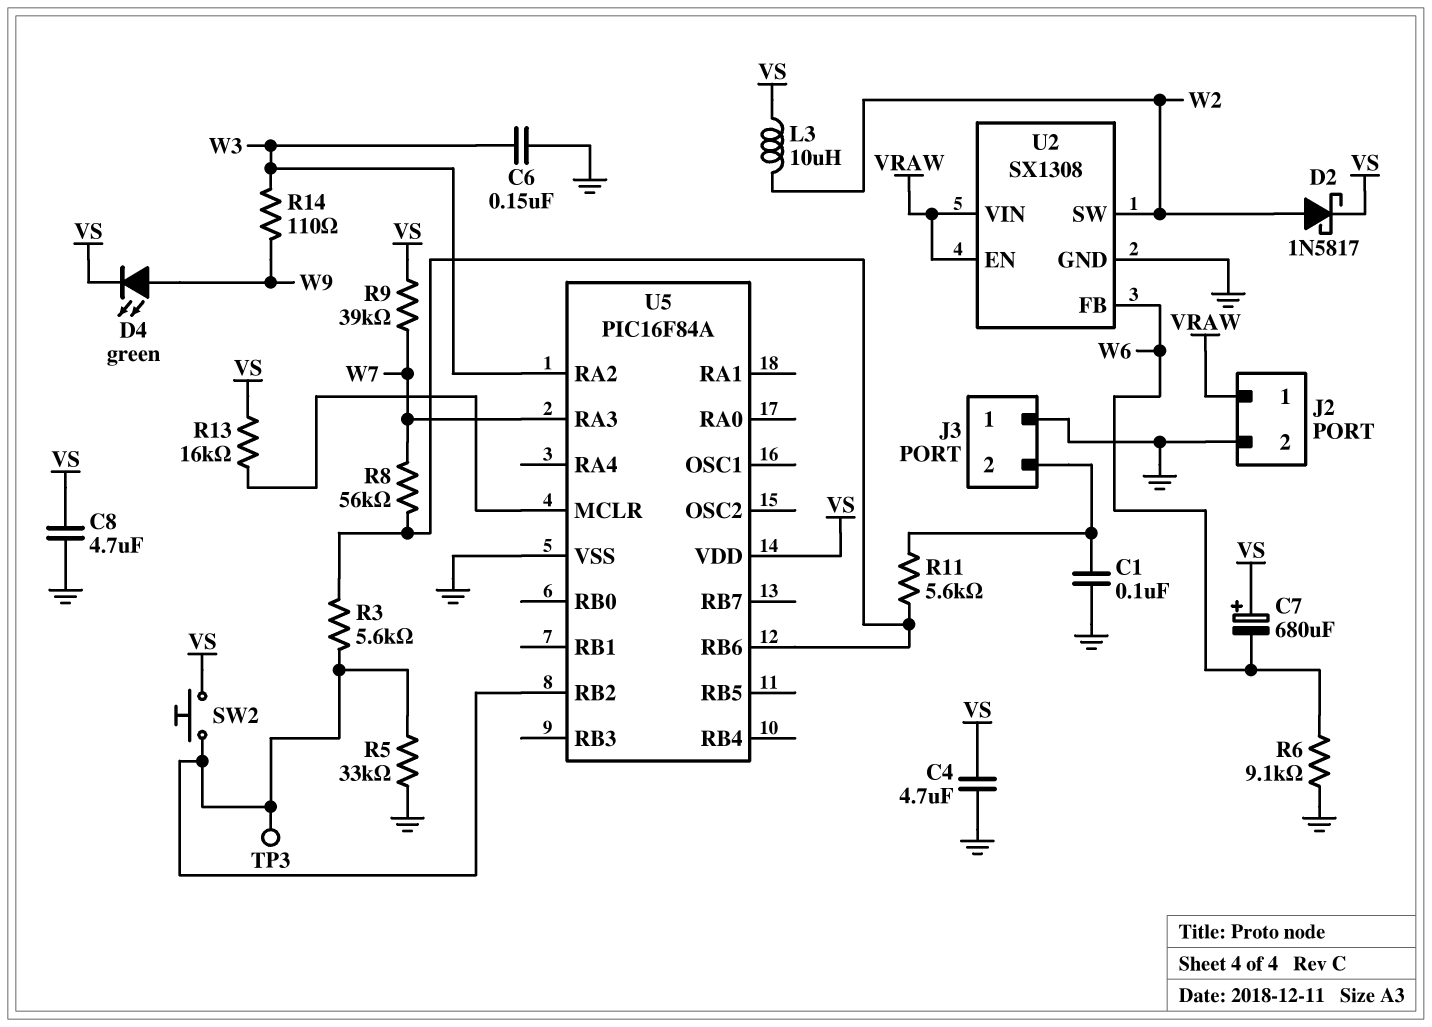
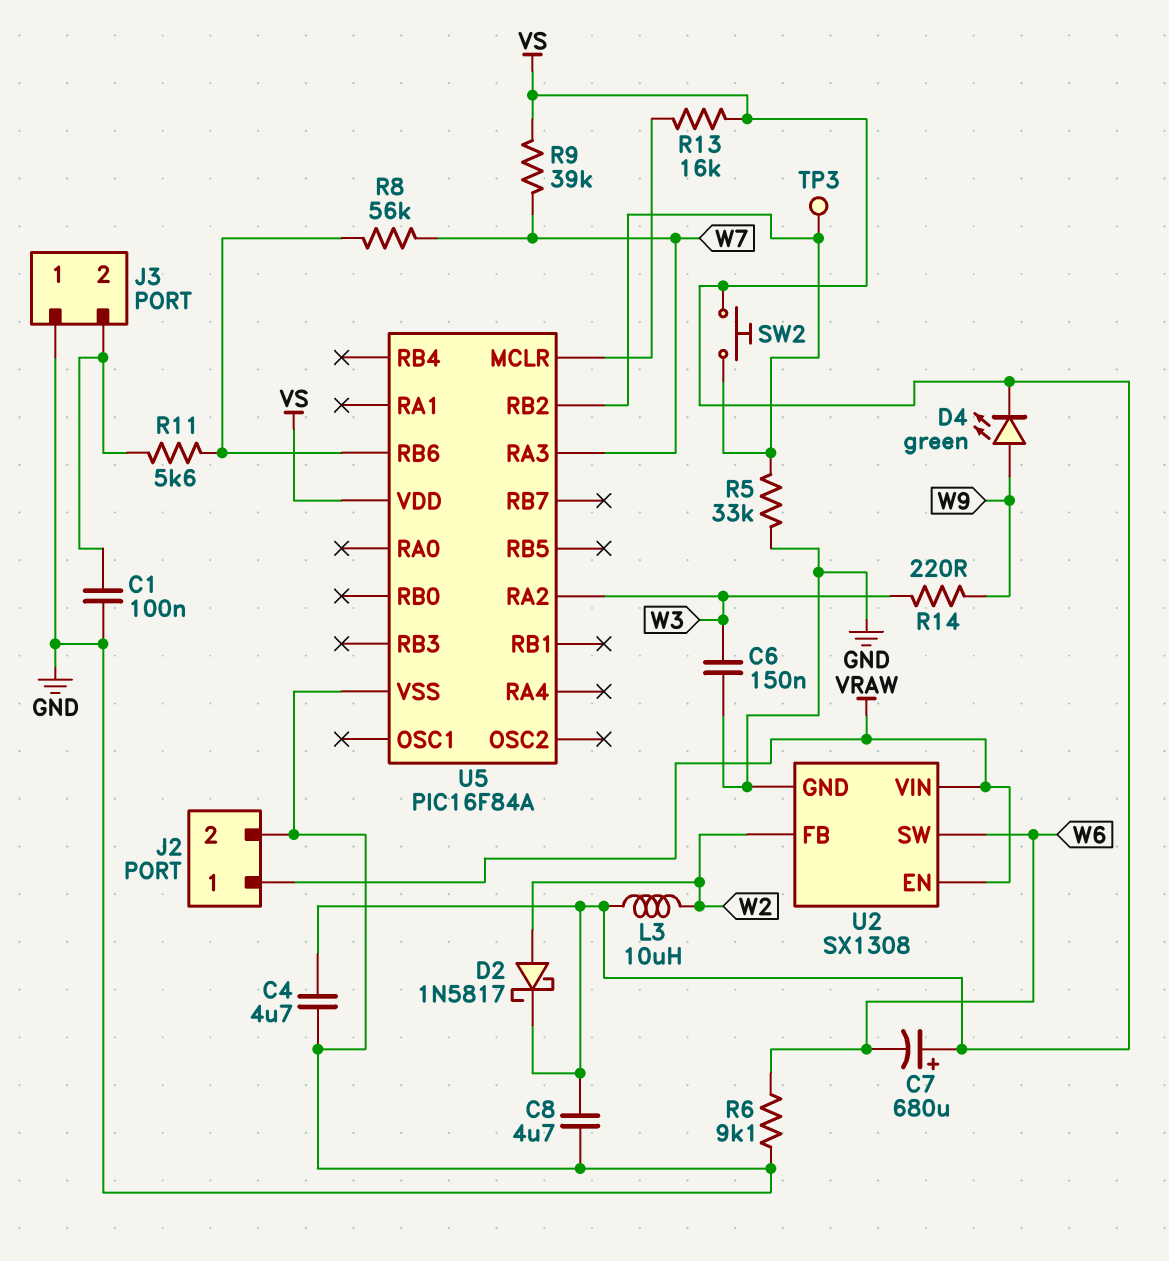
R3: 5.6k (U5/RB2, U5/RB6) -> none
R14: 110 (W3, W9) -> 220 (W3, W9)
U2 pin FB: W6 -> W2
U2 pin SW: W2 -> W6

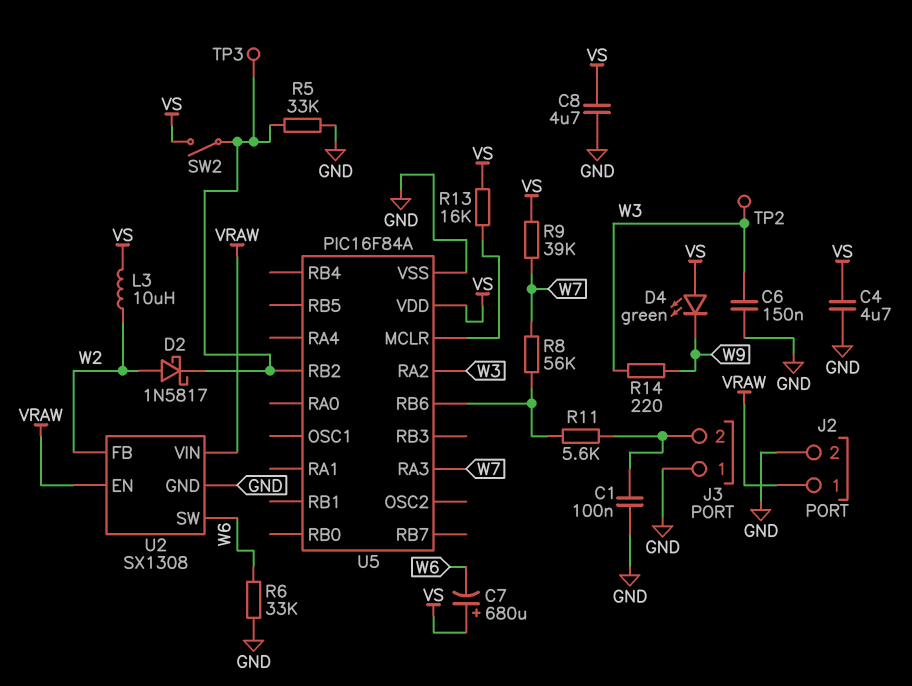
D2: schottky 1N5817 (A W2, K VS) -> schottky 1N5817 (A W2, K U5/RB2)
D4: LED green (A W9, K VS) -> LED green (A VS, K W9)
R6: 9.1k (GND, W6) -> 33k (GND, W6)
SW2: button (U5/RB2, VS) -> switch (U5/RB2, VS)
TP2: none -> test point (W3)

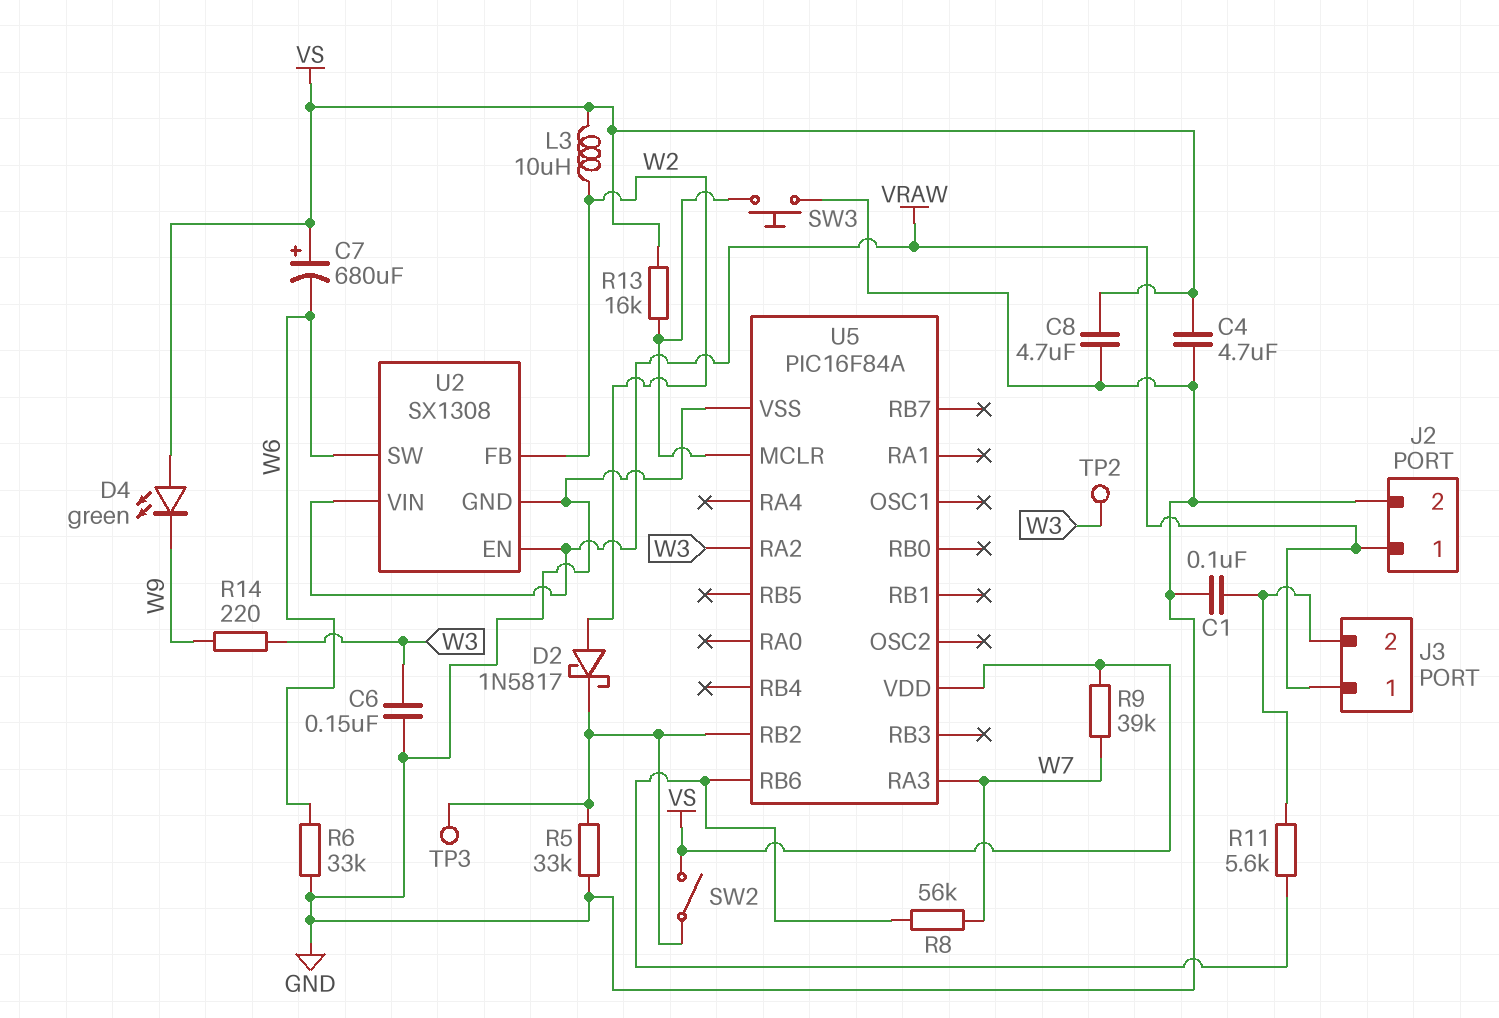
J3 pin 1: GND -> VRAW
SW3: none -> button (GND, U5/MCLR)

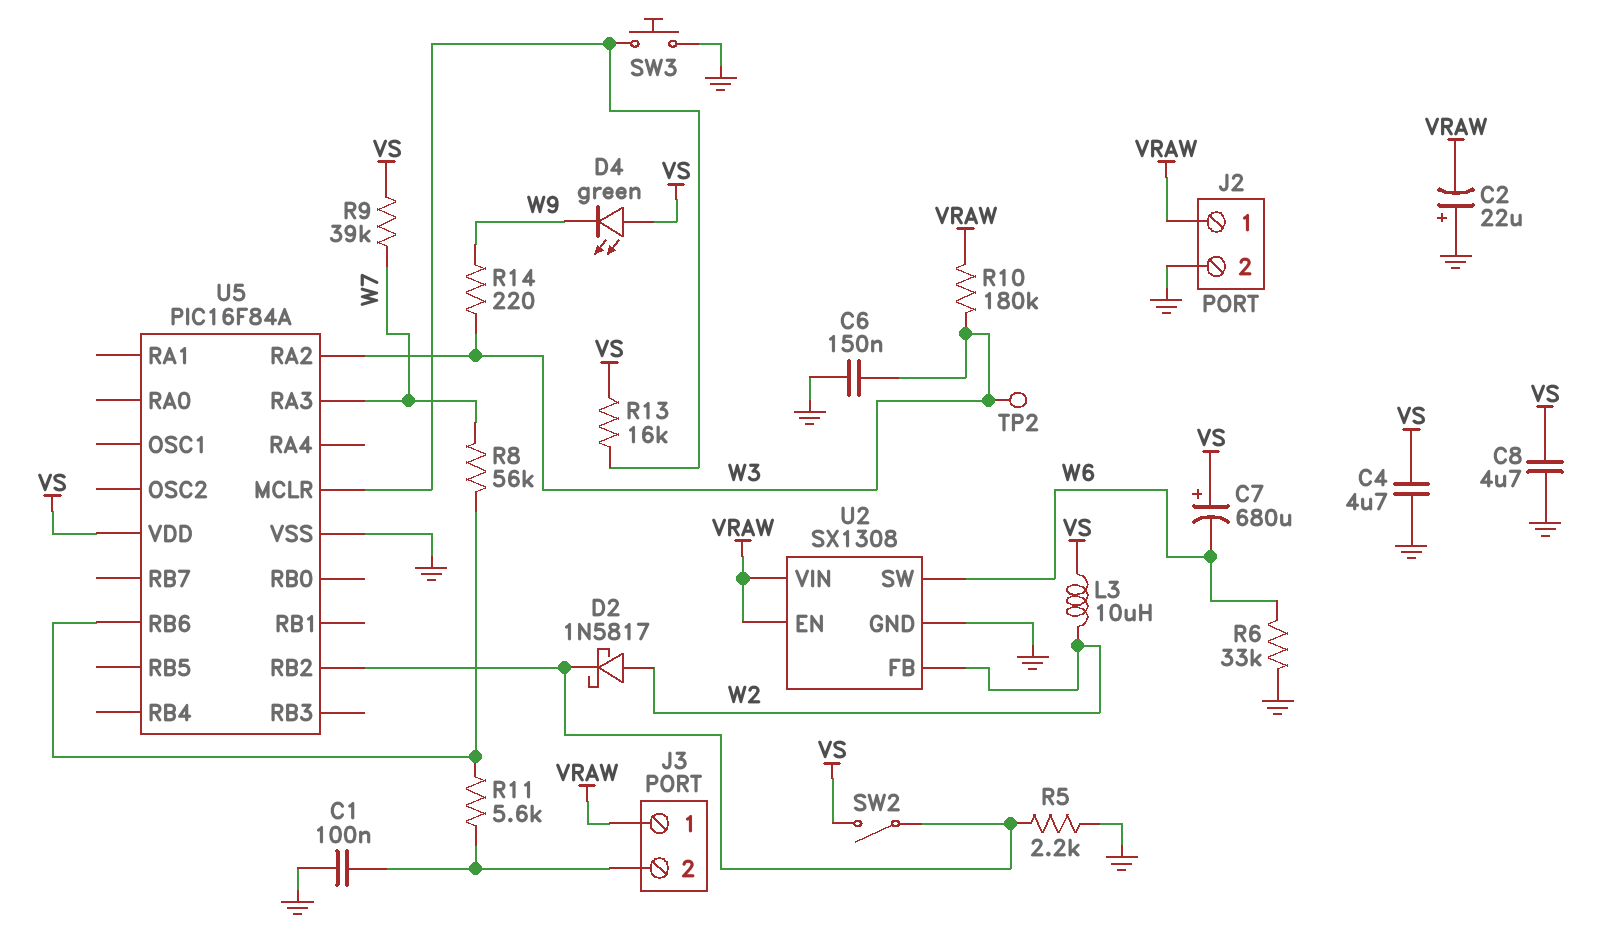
C2: none -> 22uF (plus GND, minus VRAW)
R5: 33k (GND, U5/RB2) -> 2.2k (GND, U5/RB2)
R10: none -> 180k (VRAW, W3)
TP3: test point (U5/RB2) -> none

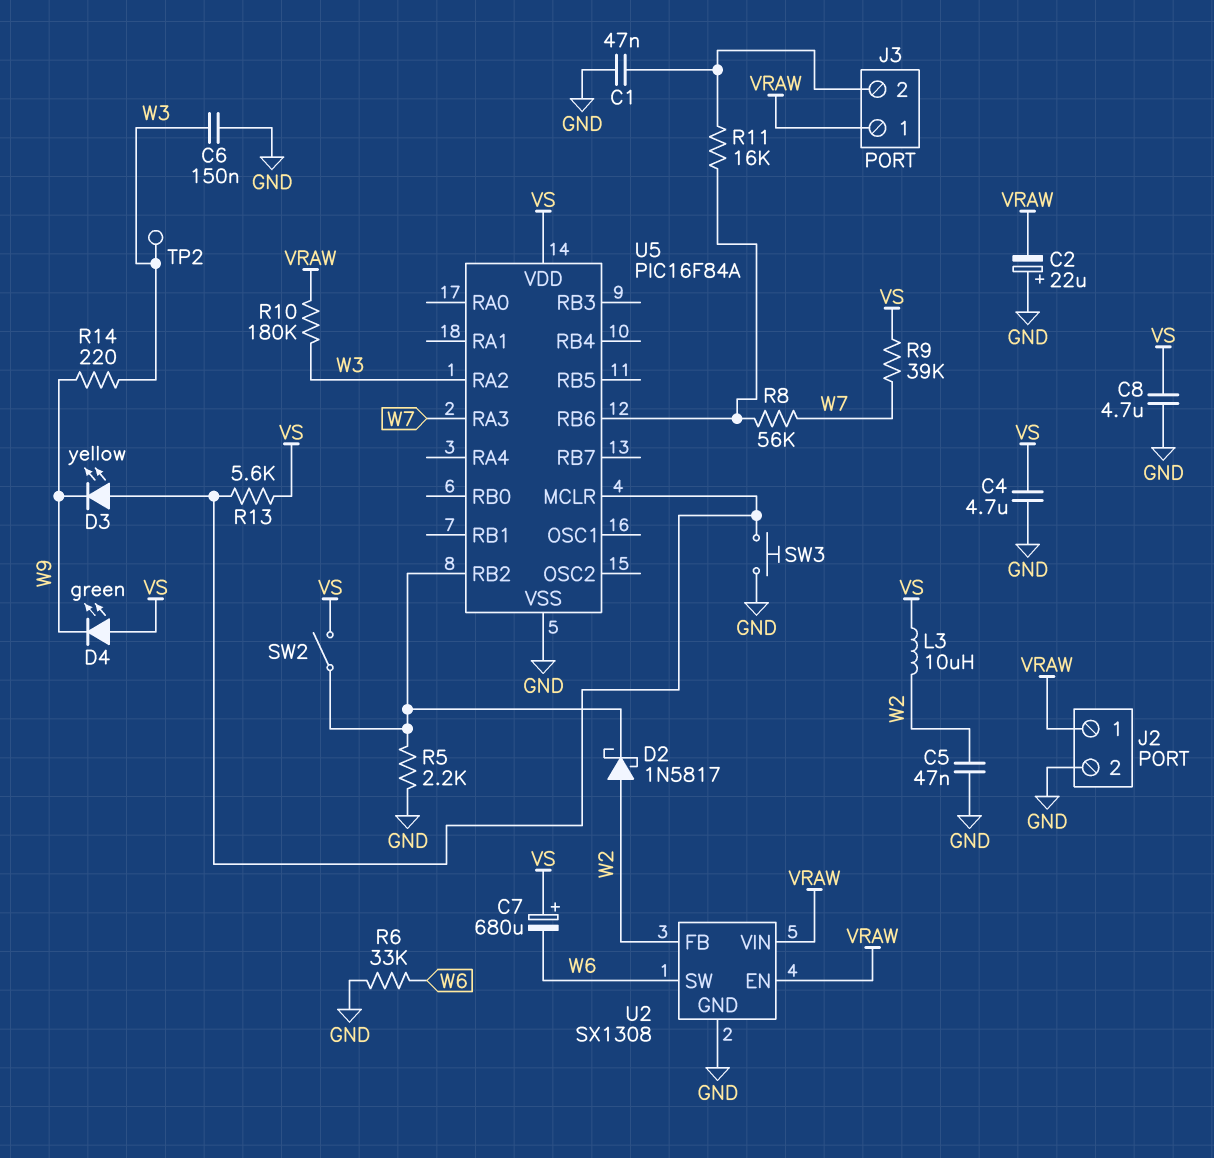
C1: 100nF (GND, J3/2) -> 47nF (GND, J3/2)
C5: none -> 47nF (GND, W2)
D3: none -> LED yellow (A U5/MCLR, K W9)
R11: 5.6k (J3/2, U5/RB6) -> 16k (J3/2, U5/RB6)
R13: 16k (U5/MCLR, VS) -> 5.6k (U5/MCLR, VS)

